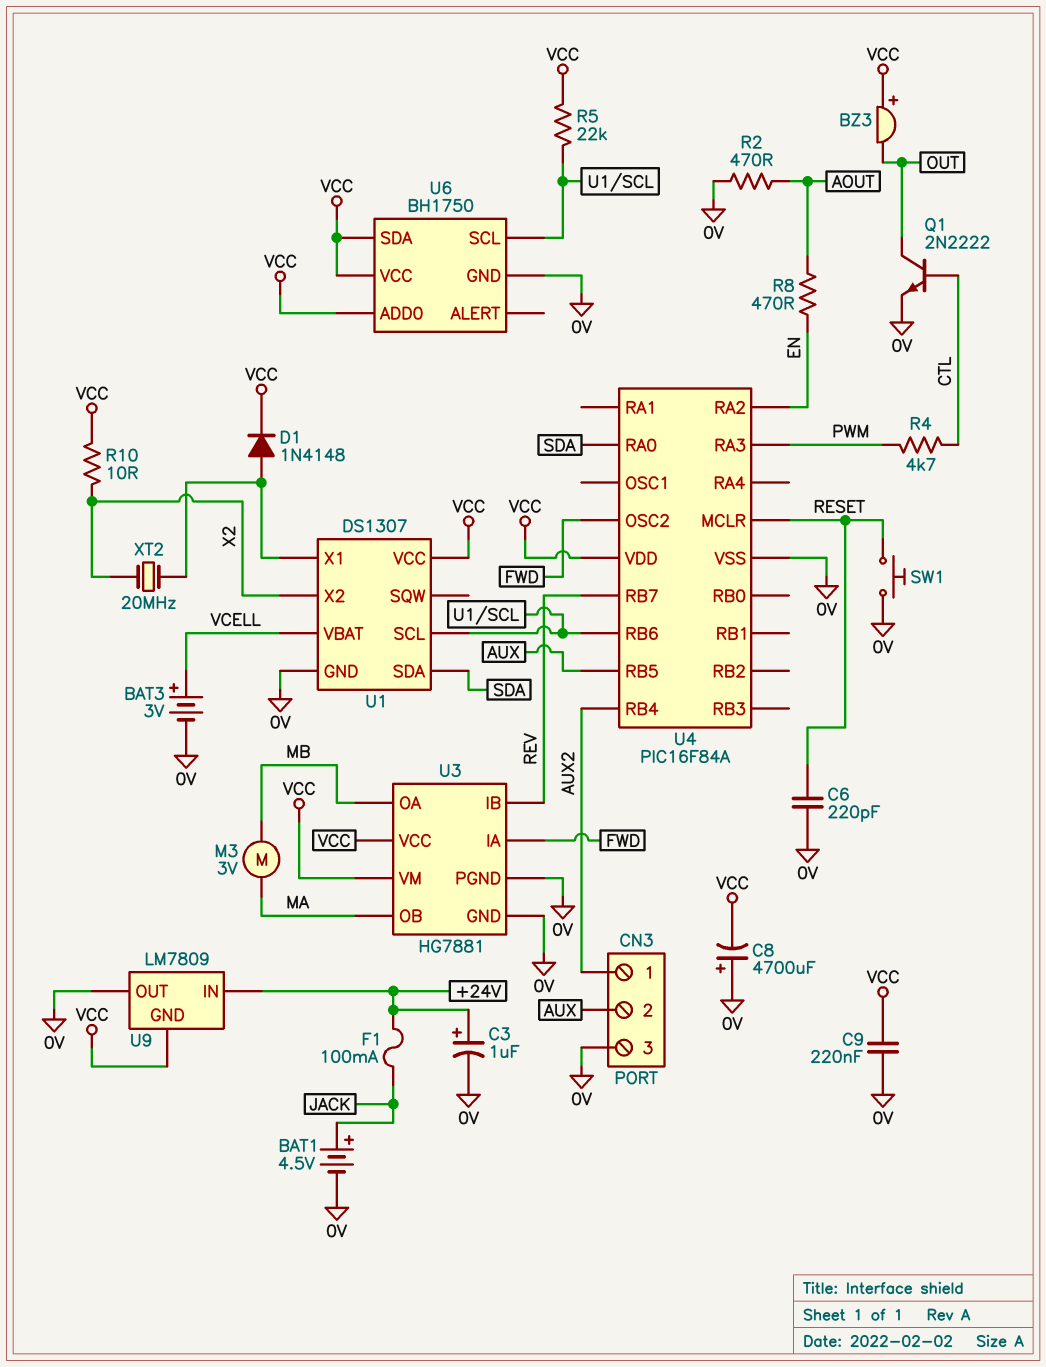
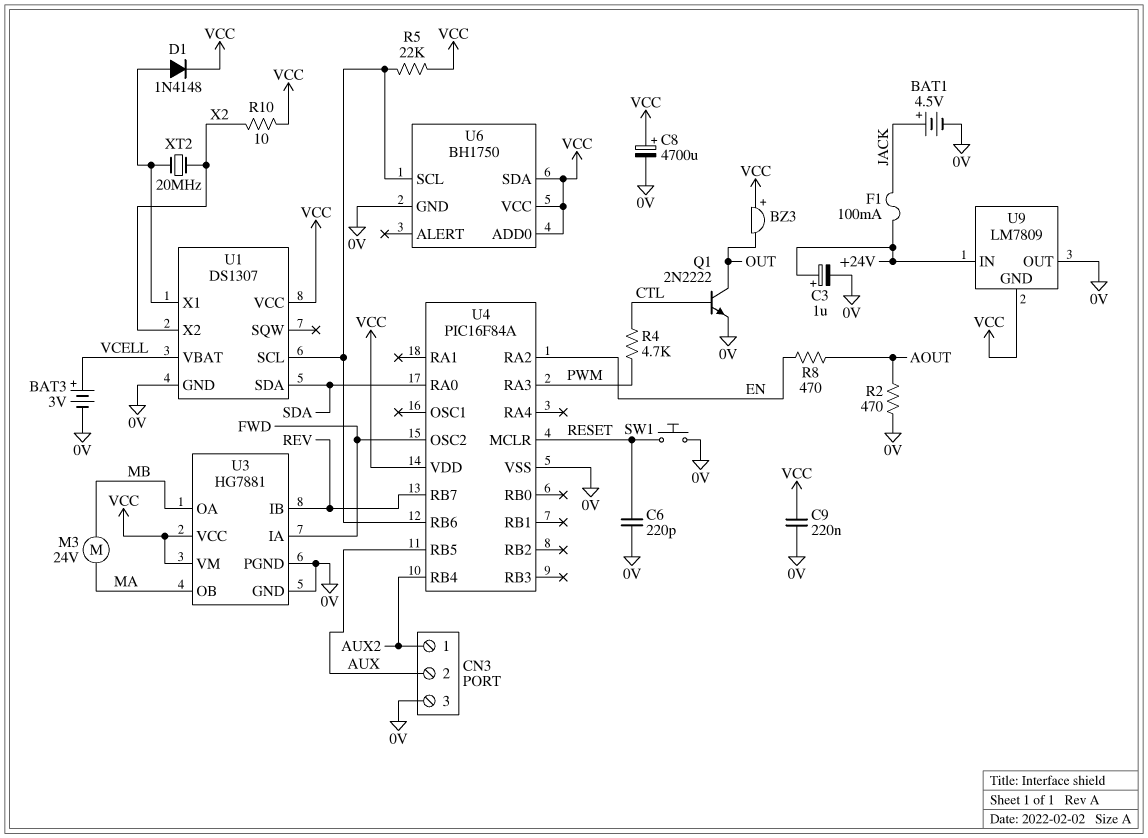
C8: 4700uF (plus 0V, minus VCC) -> 4700uF (plus VCC, minus 0V)
M3: motor 3V (MA, MB) -> motor 24V (MA, MB)

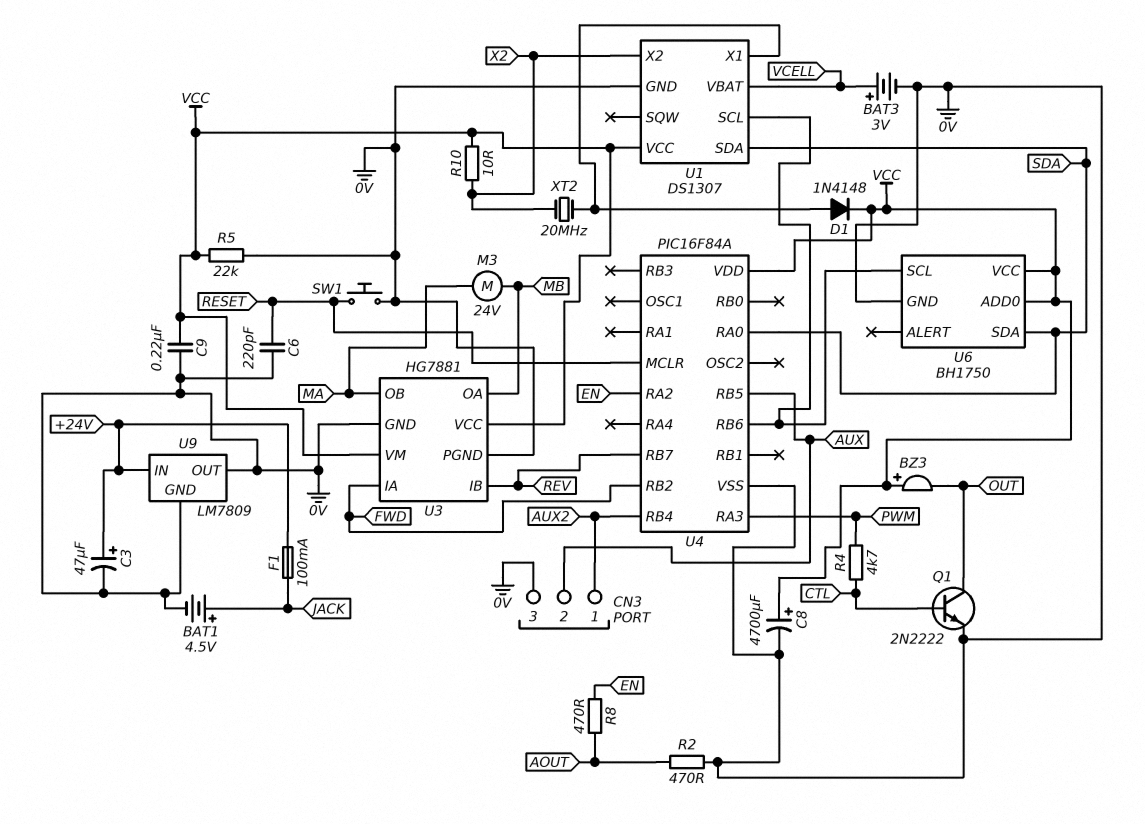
C3: 1uF (plus +24V, minus 0V) -> 47uF (plus +24V, minus 0V)
R5: 22k (U1/SCL, VCC) -> 22k (0V, VCC)
U4 pin OSC2: FWD -> none
U4 pin RB2: none -> FWD
U6 pin SDA: VCC -> SDA
U9 pin GND: VCC -> 0V

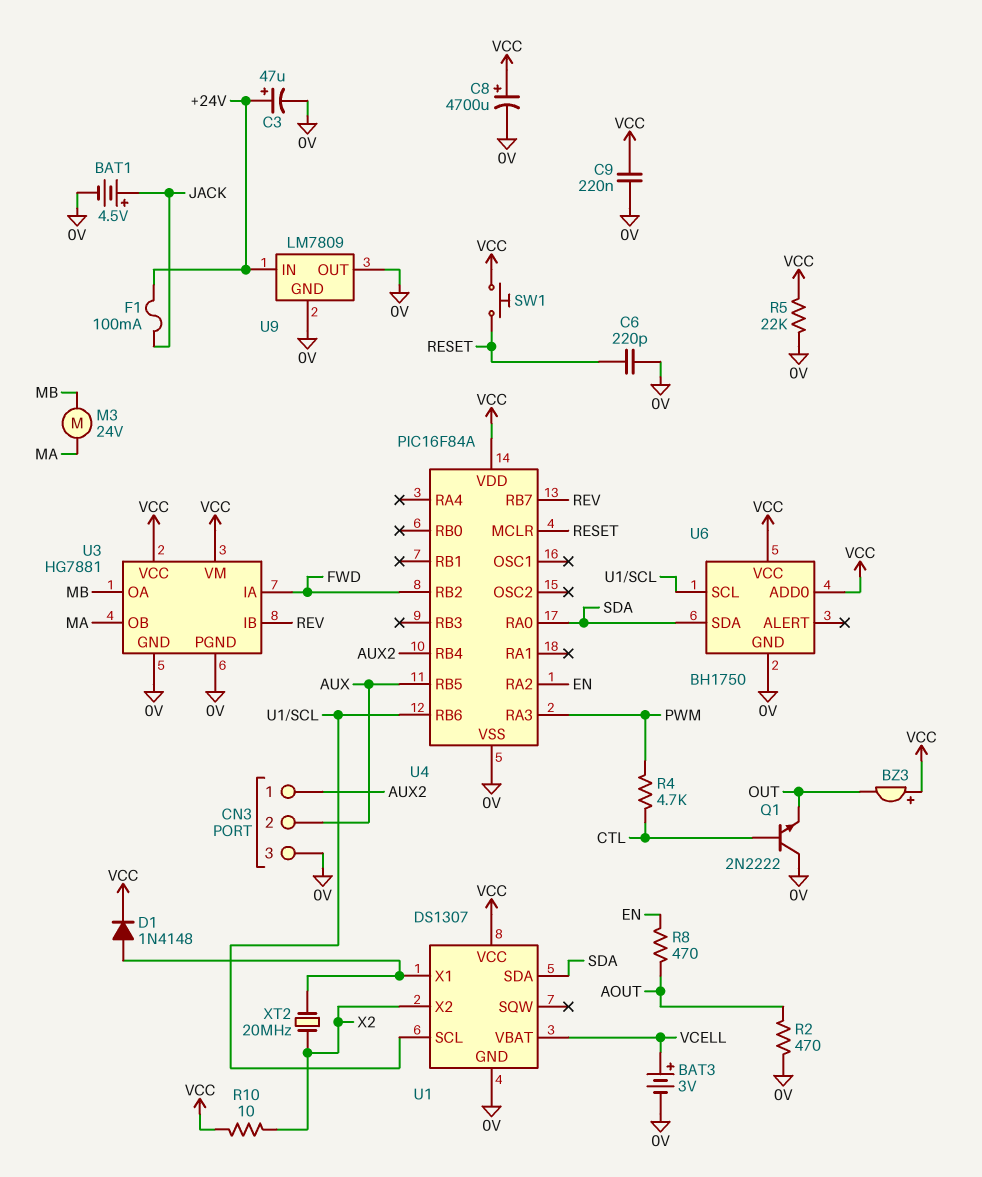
Q1: NPN 2N2222 (B CTL, C OUT, E 0V) -> NPN 2N2222 (B CTL, C 0V, E OUT)
SW1: button (0V, RESET) -> button (RESET, VCC)

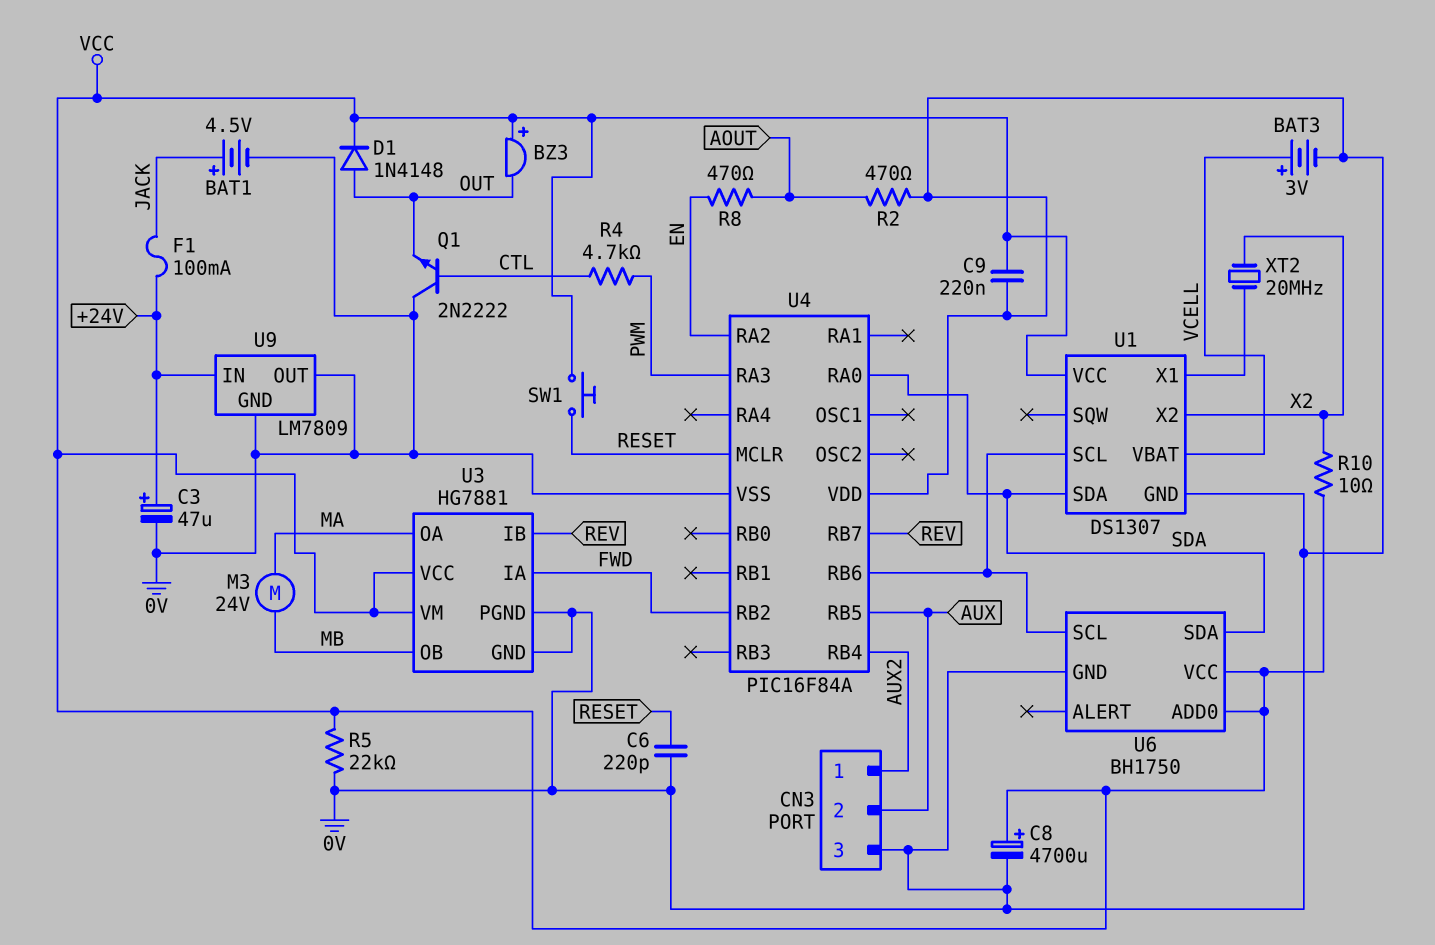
D1: diode 1N4148 (A U1/X1, K VCC) -> diode 1N4148 (A OUT, K VCC)
U3 pin OA: MB -> MA
U3 pin OB: MA -> MB
U4 pin VDD: VCC -> 0V

